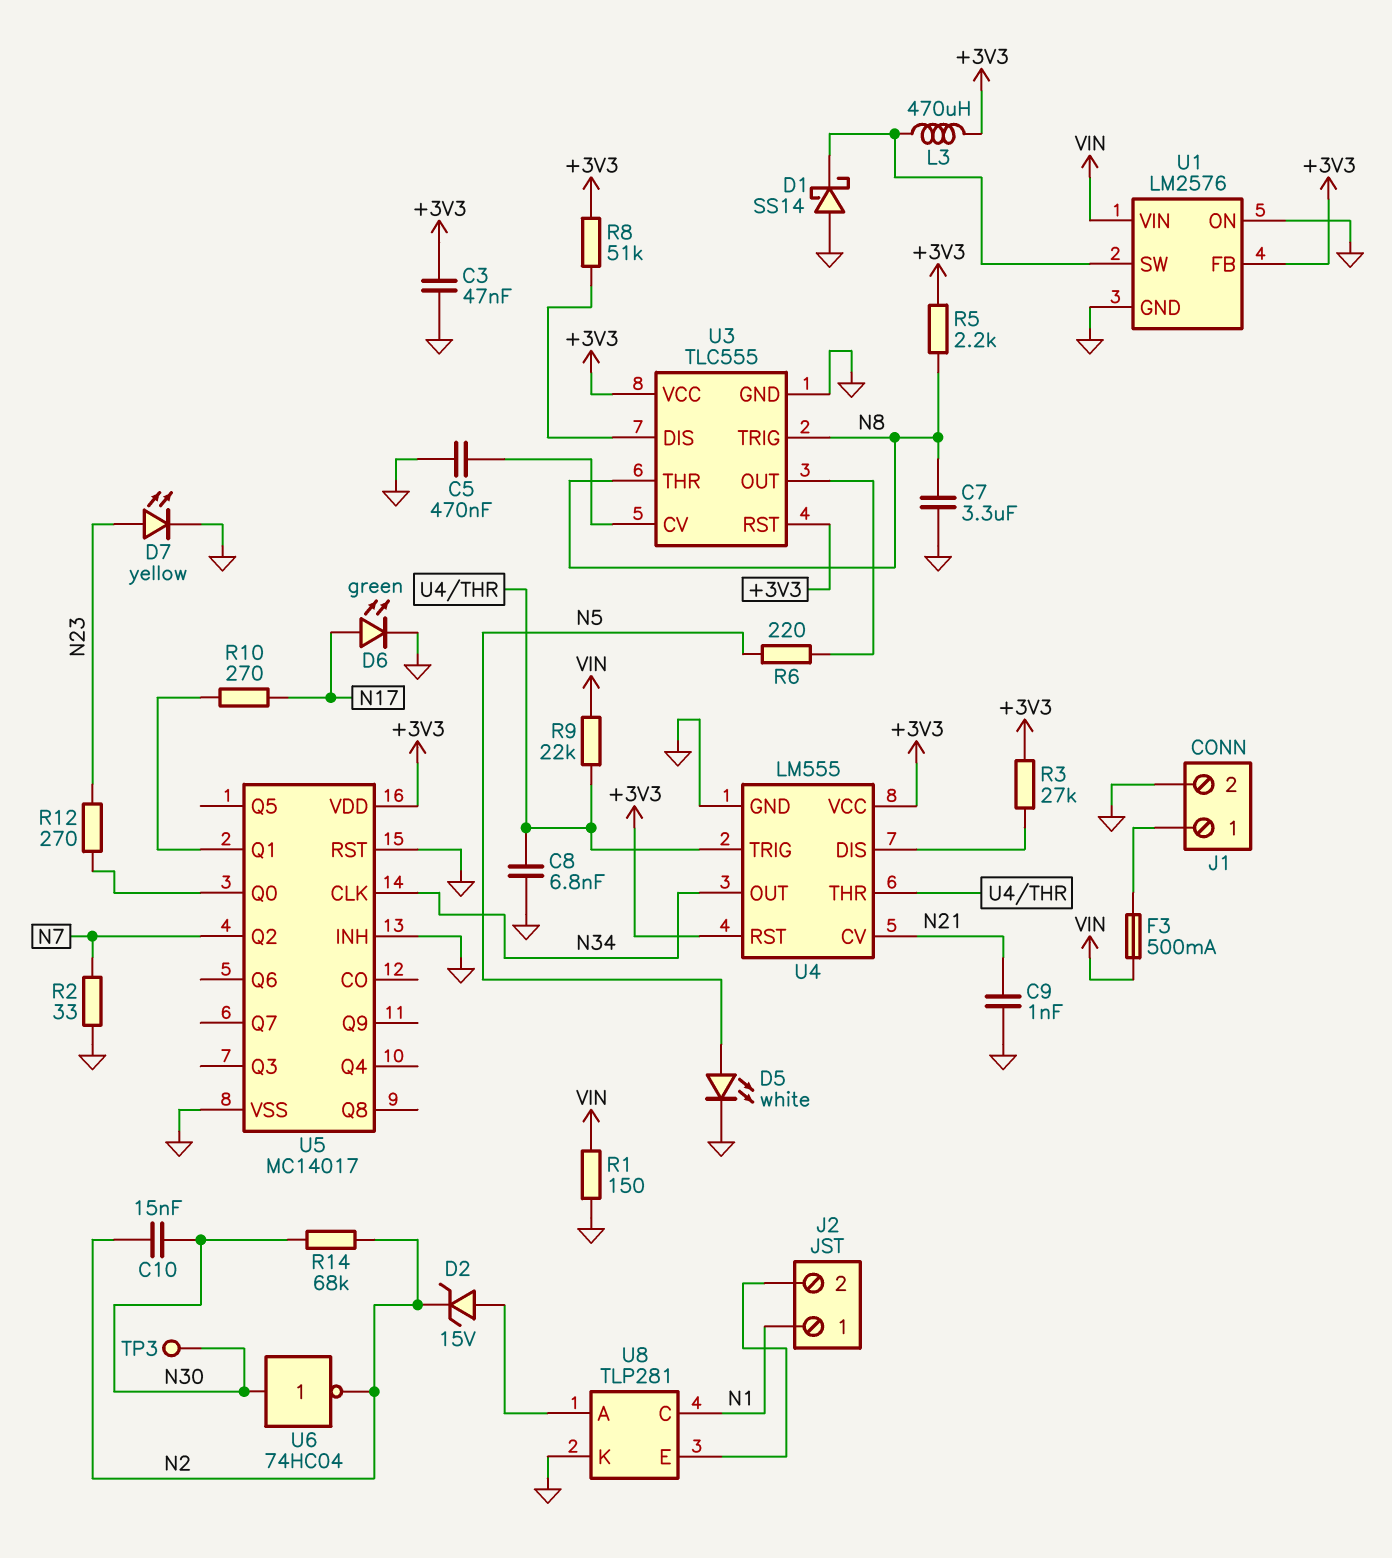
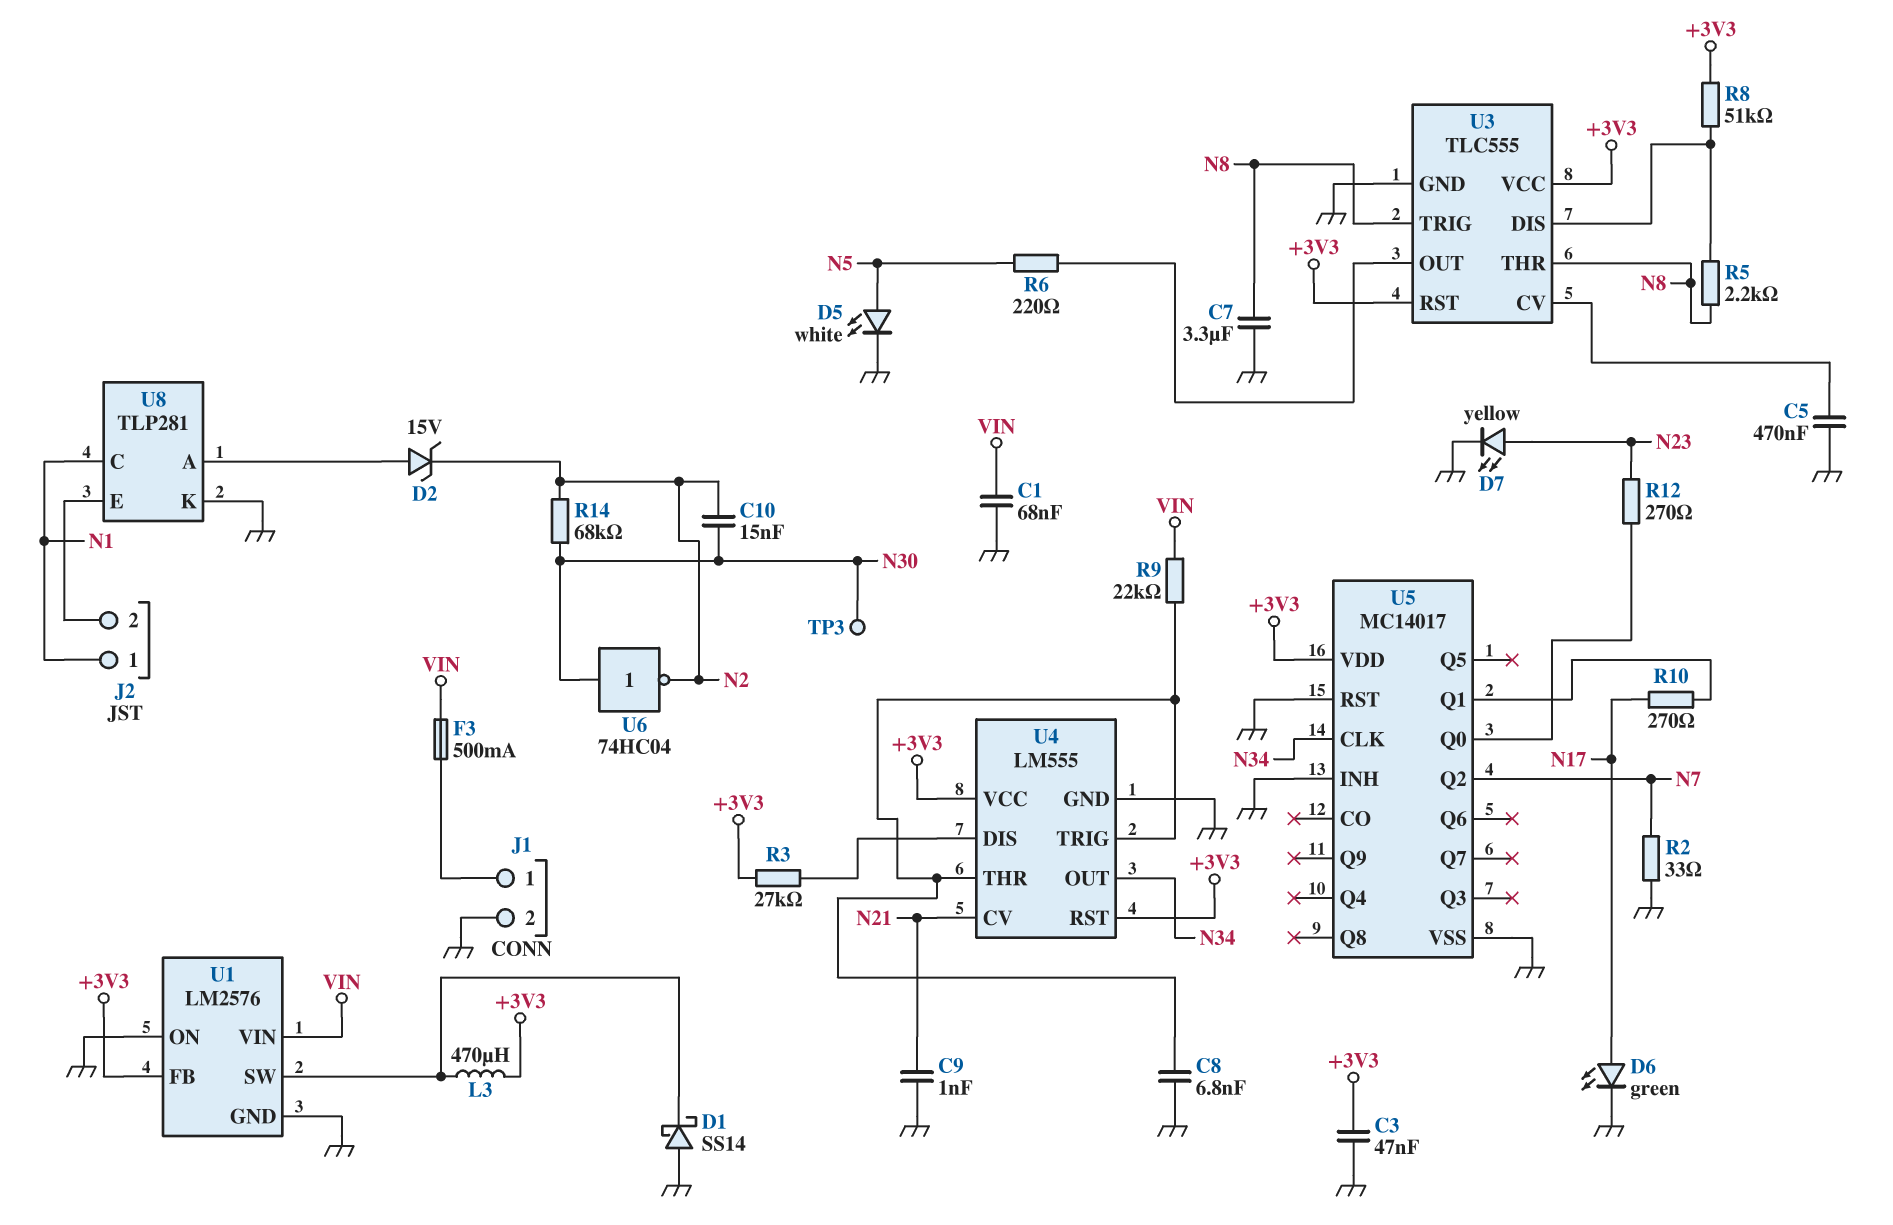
C1: none -> 68nF (GND, VIN)
R1: 150 (GND, VIN) -> none
R5: 2.2k (+3V3, N8) -> 2.2k (N8, U3/DIS)

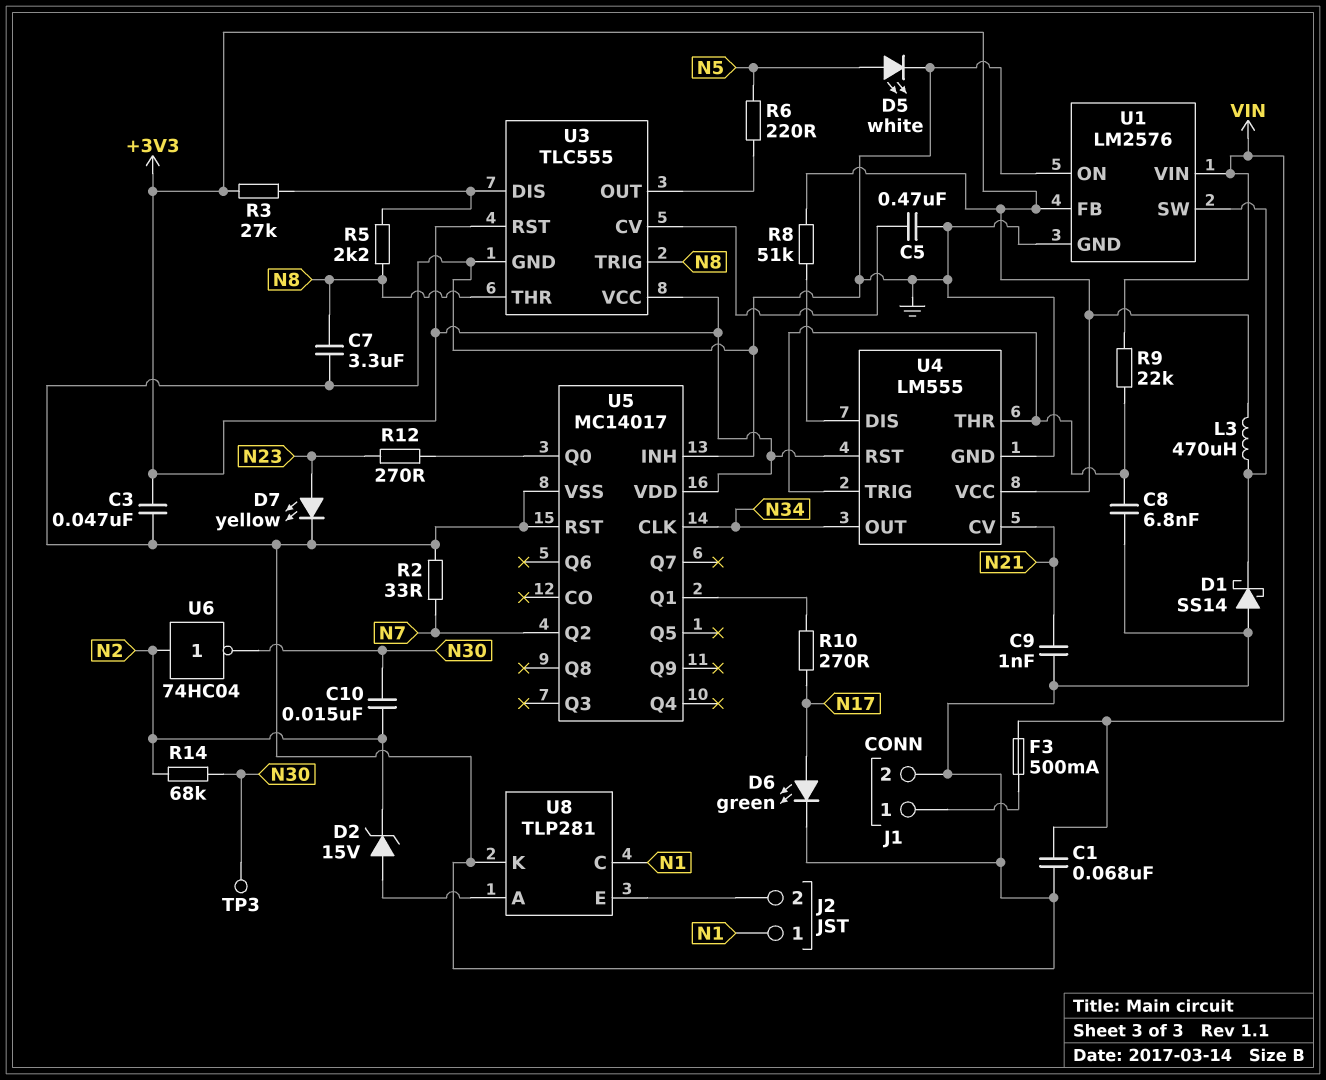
R3: 27k (+3V3, U4/DIS) -> 27k (+3V3, U3/DIS)
R8: 51k (+3V3, U3/DIS) -> 51k (+3V3, U4/DIS)
U6: NOT 74HC04 (in N30, out N2) -> NOT 74HC04 (in N2, out N30)

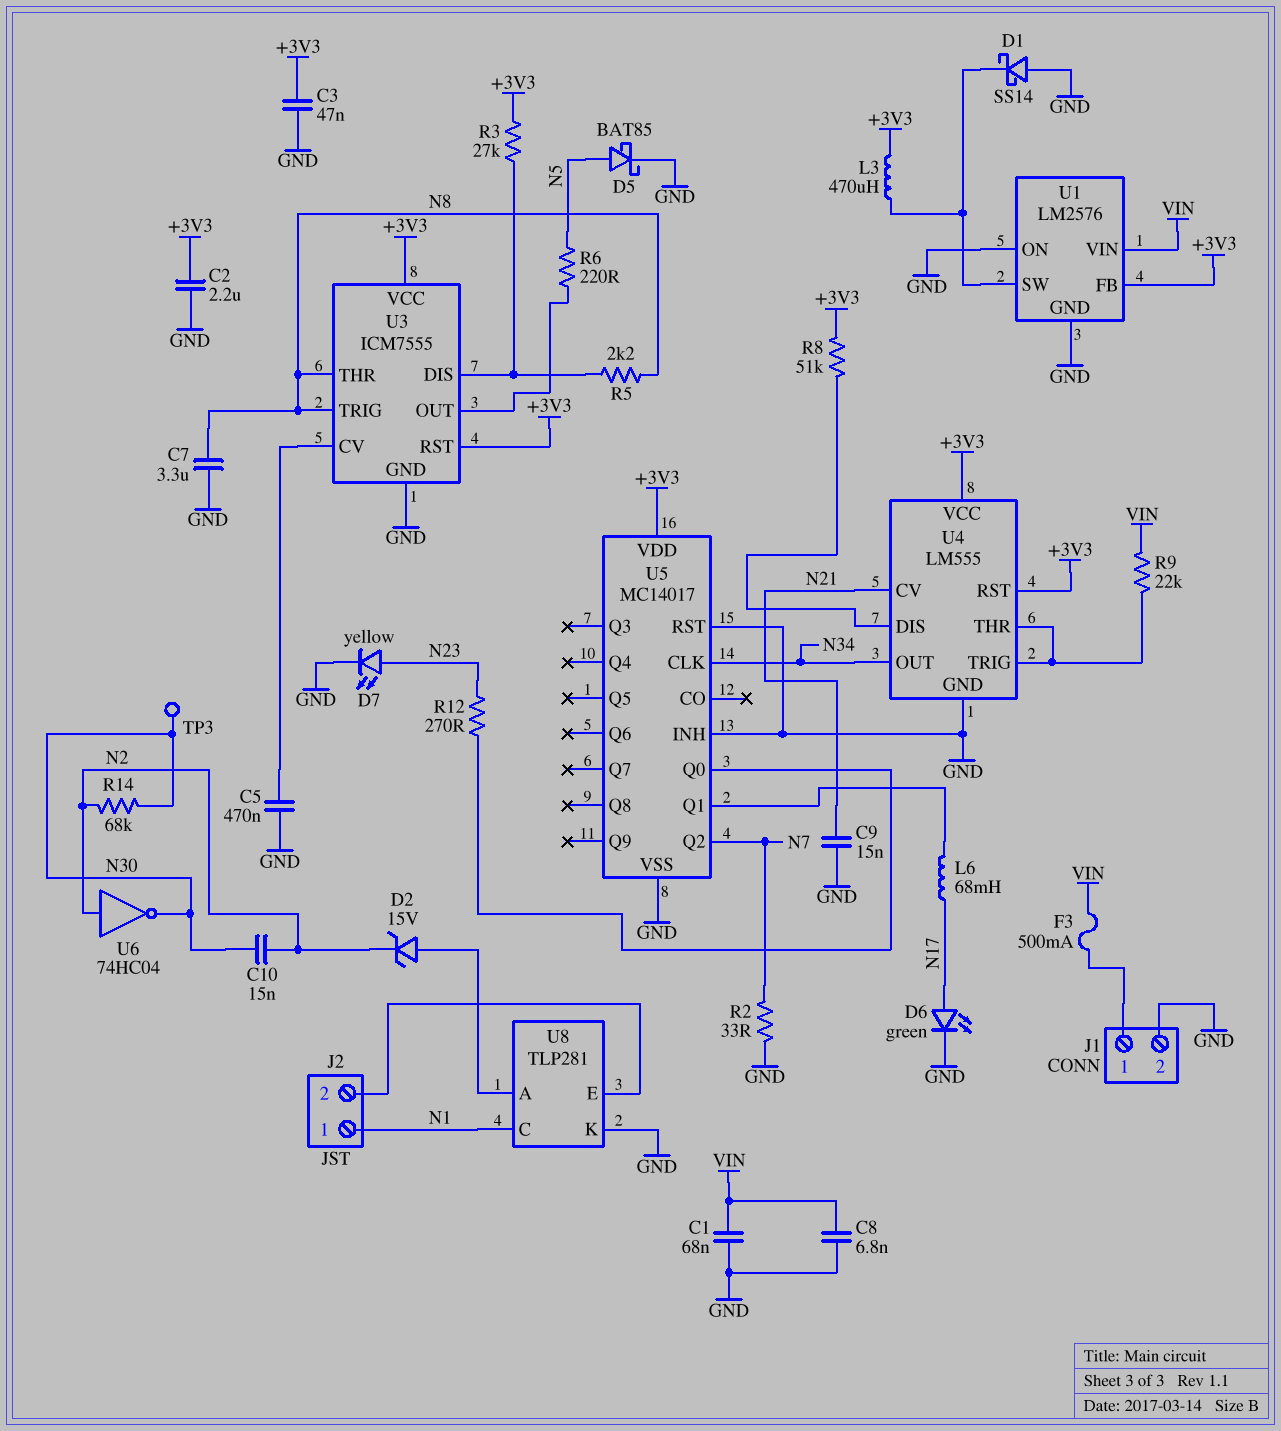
C2: none -> 2.2uF (+3V3, GND)
C8: 6.8nF (GND, U4/THR) -> 6.8nF (GND, VIN)
C9: 1nF (GND, N21) -> 15nF (GND, N21)
D5: LED white (A N5, K GND) -> schottky BAT85 (A N5, K GND)
L6: none -> 68mH (N17, U5/Q1)
R10: 270 (N17, U5/Q1) -> none
U3: TLC555 -> ICM7555

